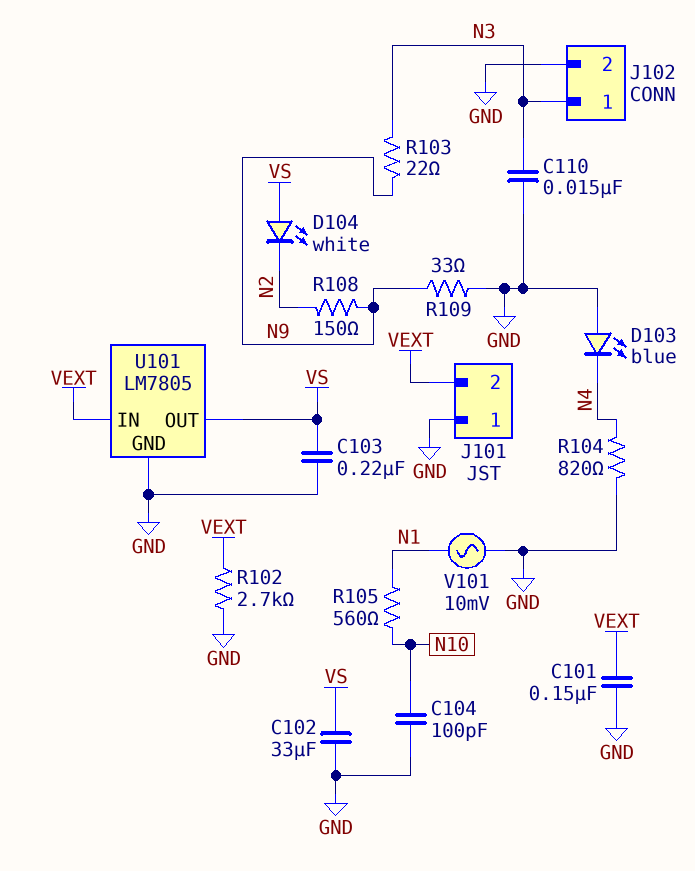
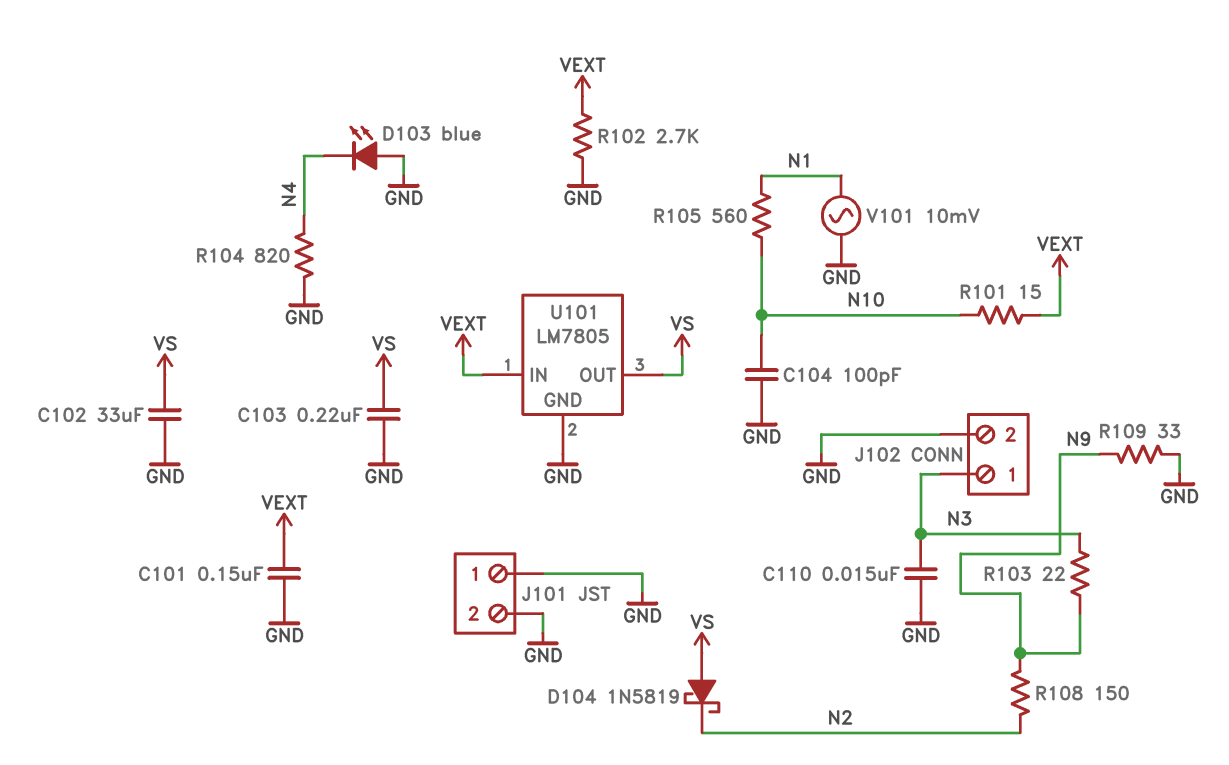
D104: LED white (A VS, K N2) -> schottky 1N5819 (A VS, K N2)
J101 pin 2: VEXT -> GND
R101: none -> 15 (N10, VEXT)

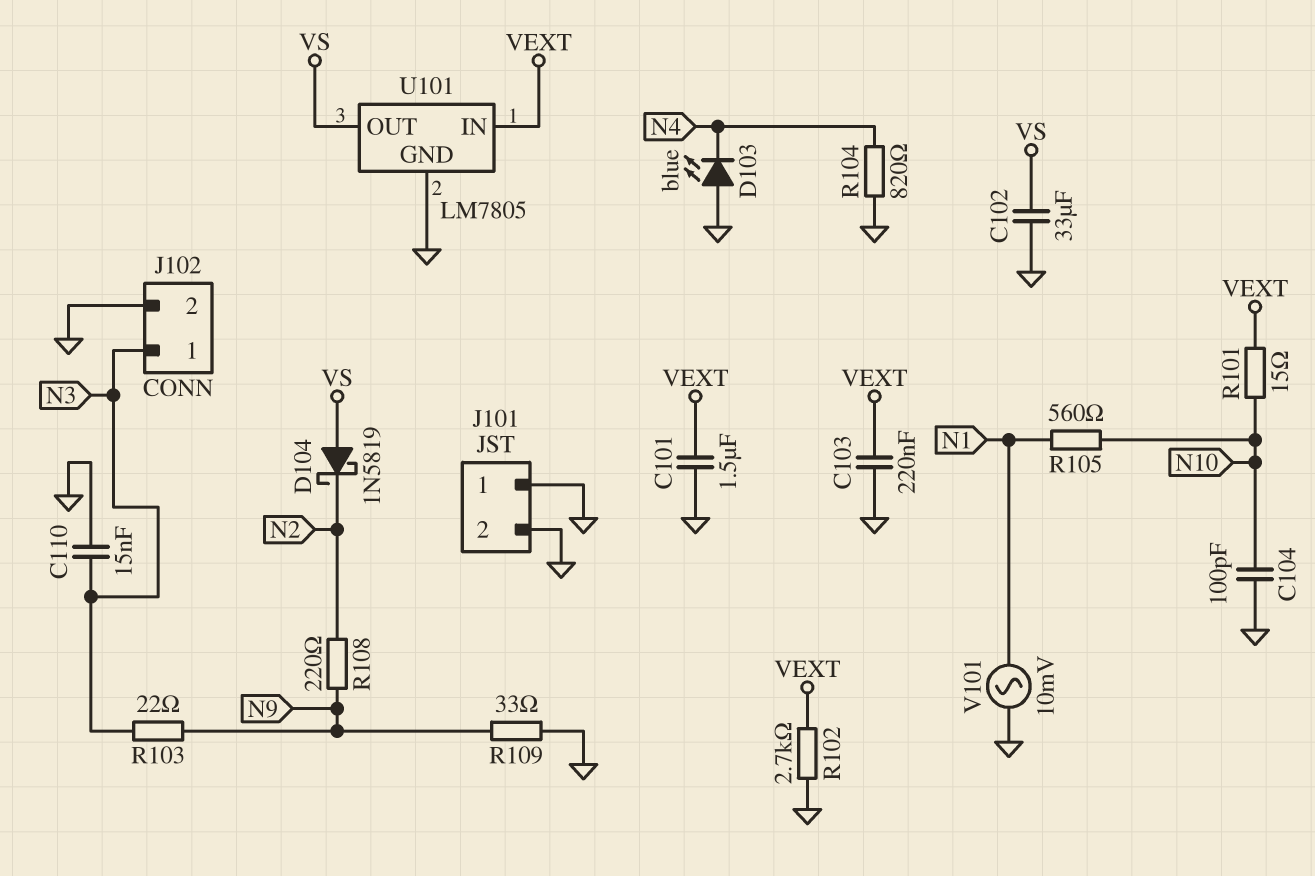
C101: 150nF (GND, VEXT) -> 1.5uF (GND, VEXT)
C103: 220nF (GND, VS) -> 220nF (GND, VEXT)
R108: 150 (N2, N9) -> 220 (N2, N9)

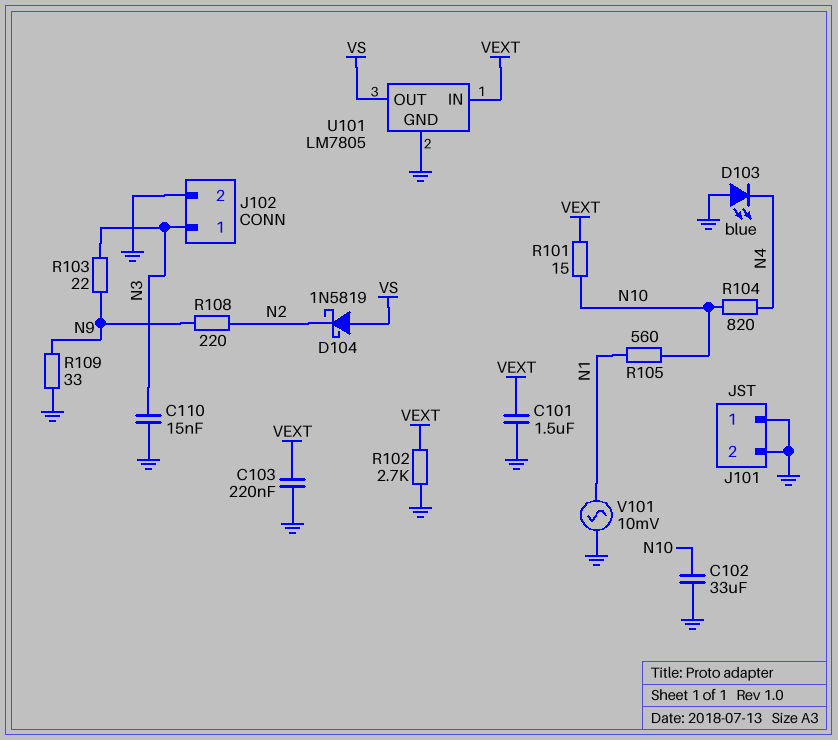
C102: 33uF (GND, VS) -> 33uF (GND, N10)
C104: 100pF (GND, N10) -> none
R104: 820 (GND, N4) -> 820 (N4, N10)

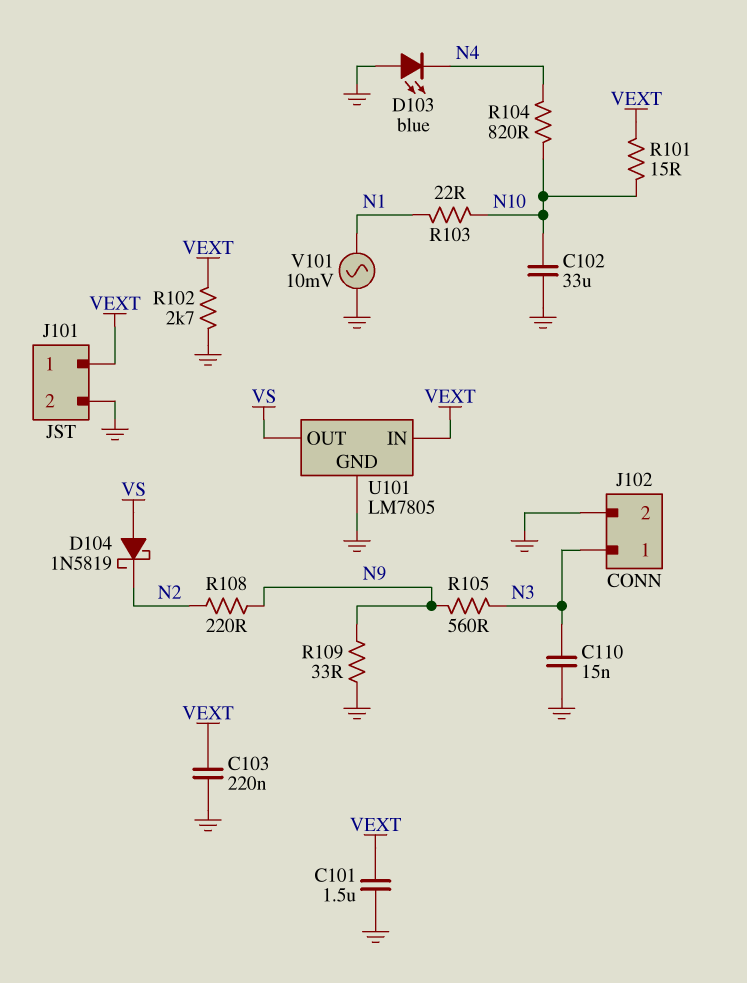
J101 pin 1: GND -> VEXT
R103: 22 (N3, N9) -> 22 (N1, N10)
R105: 560 (N1, N10) -> 560 (N3, N9)

